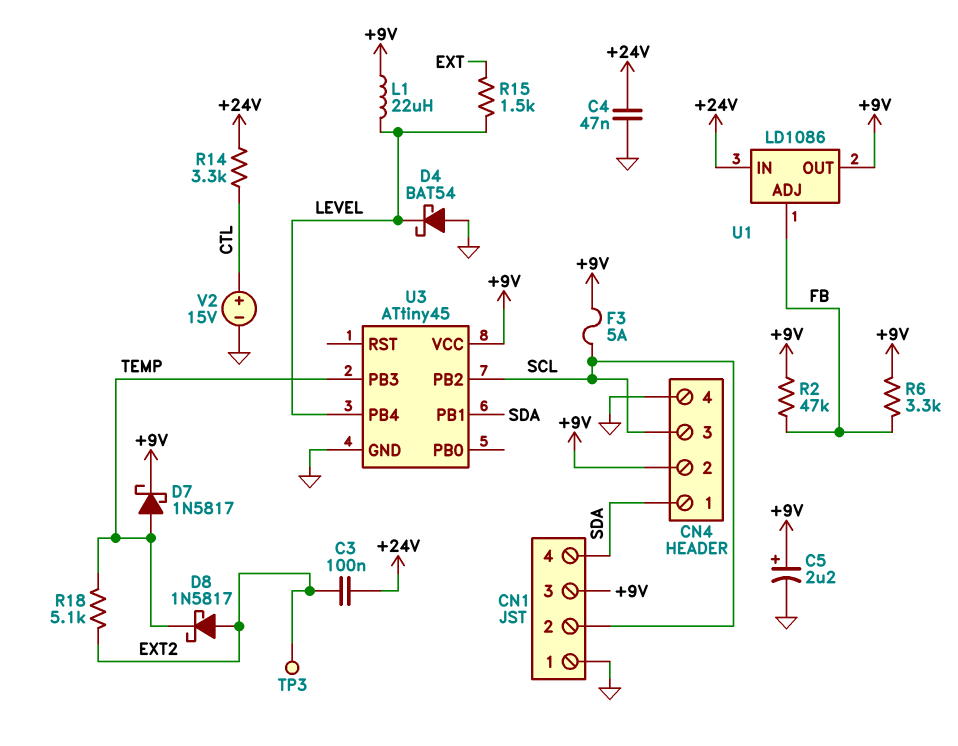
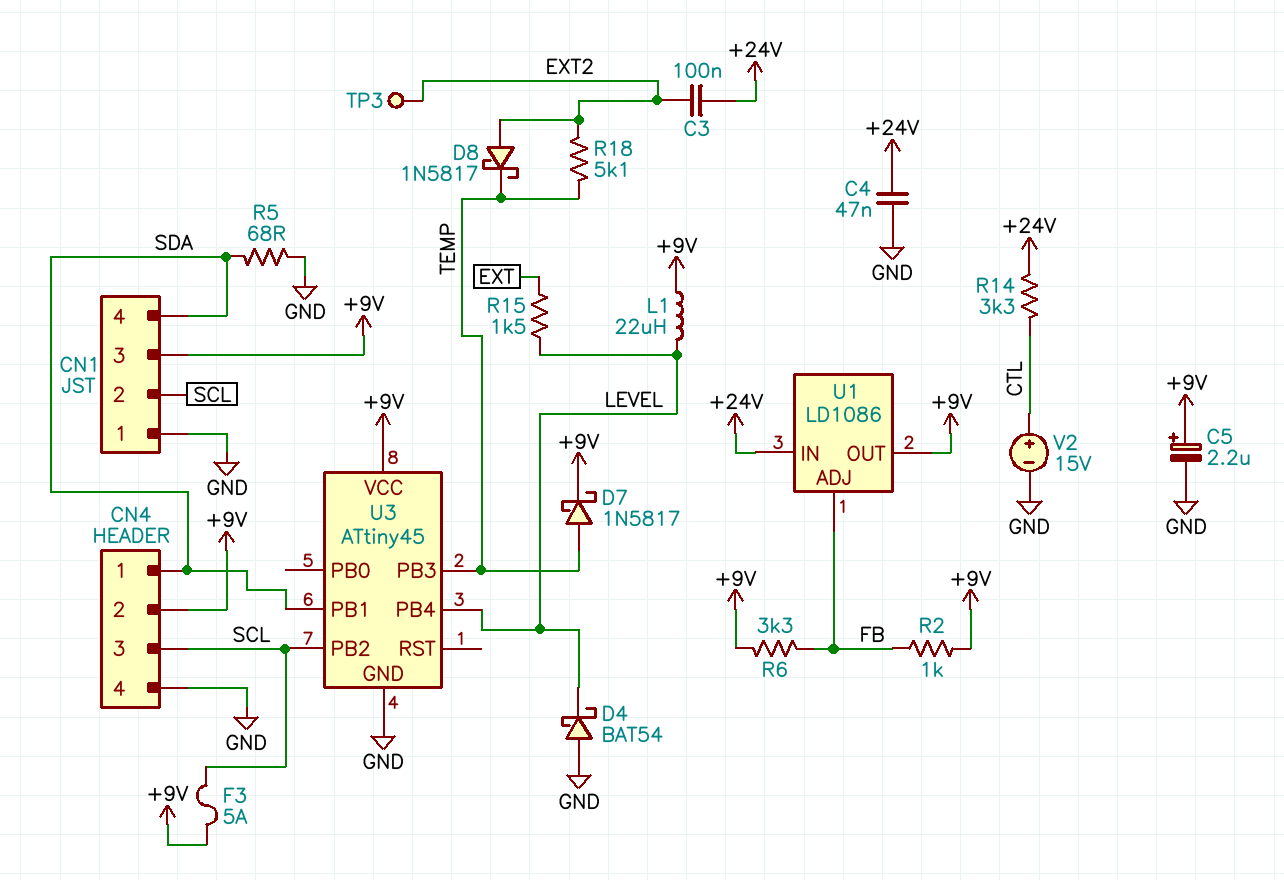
R2: 47k (+9V, FB) -> 1k (+9V, FB)
R5: none -> 68 (GND, SDA)

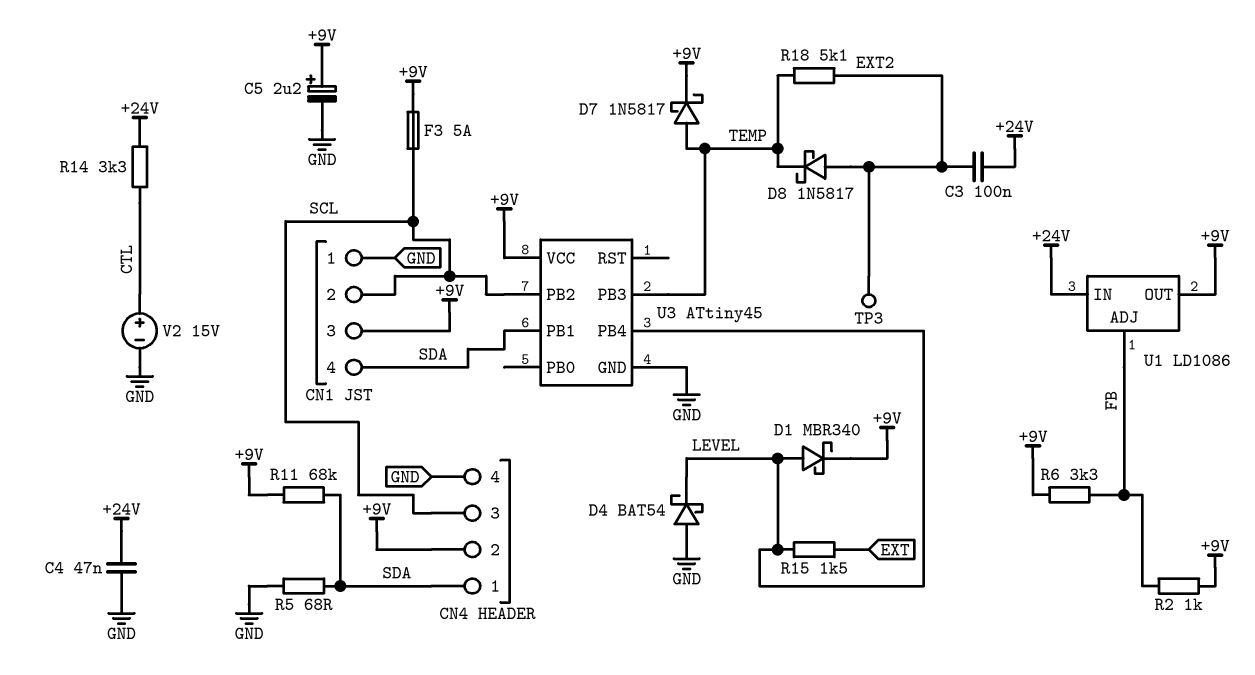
D1: none -> schottky MBR340 (A LEVEL, K +9V)
L1: 22uH (+9V, LEVEL) -> none
R11: none -> 68k (+9V, SDA)

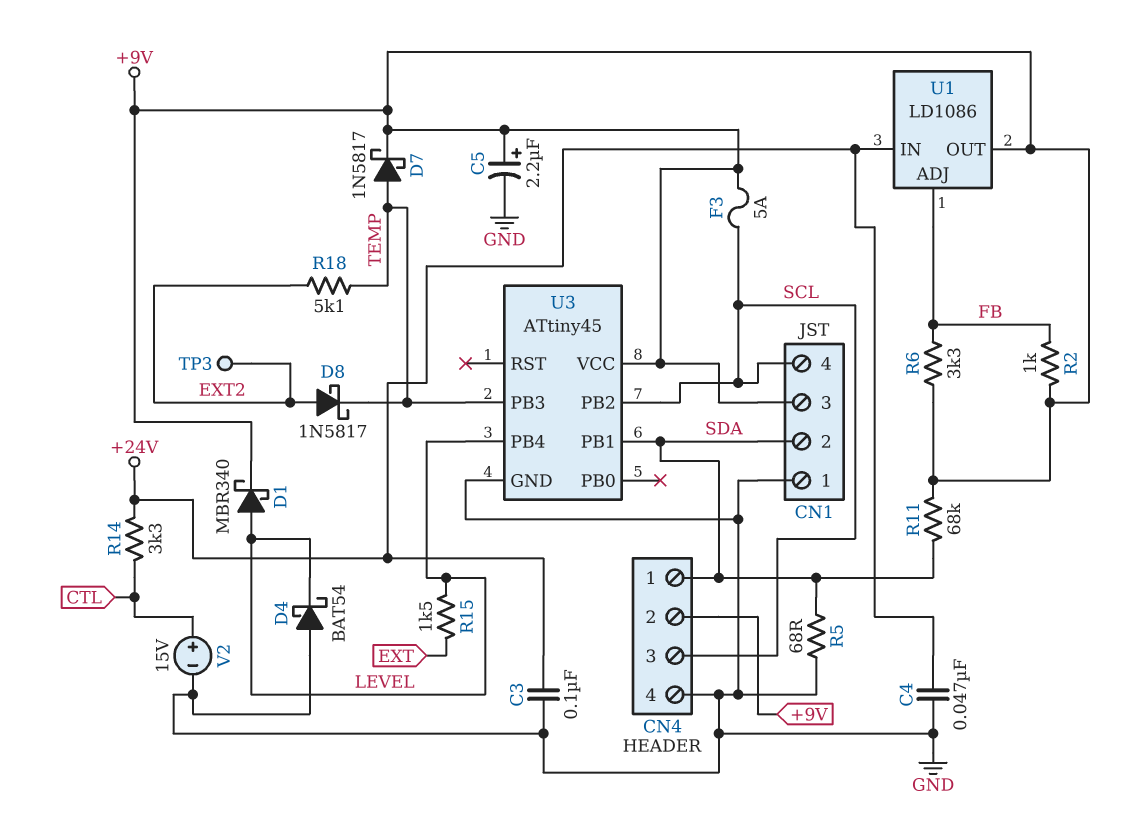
C3: 100nF (+24V, EXT2) -> 100nF (+24V, GND)
CN1 pin 2: SCL -> SDA
CN1 pin 4: SDA -> SCL

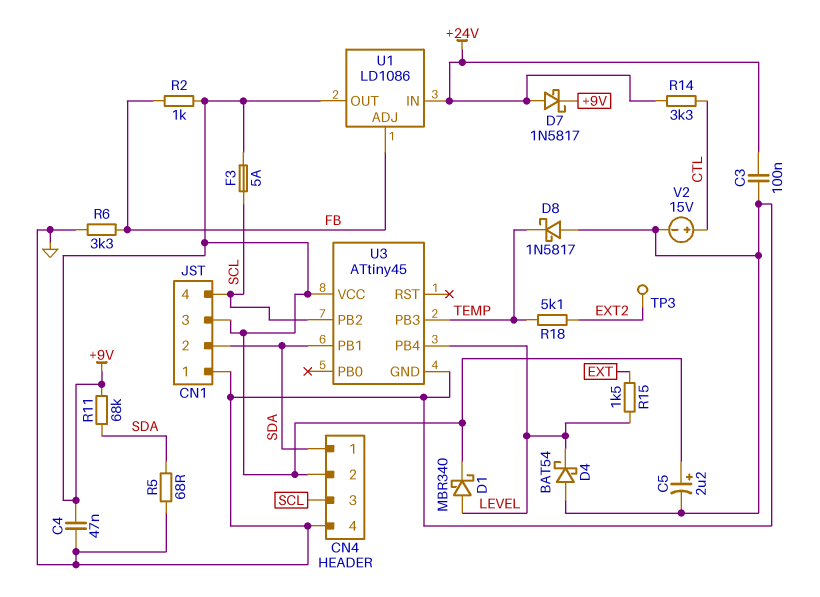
C4: 47nF (+24V, GND) -> 47nF (+9V, GND)
D7: schottky 1N5817 (A TEMP, K +9V) -> schottky 1N5817 (A +24V, K +9V)
D8: schottky 1N5817 (A EXT2, K TEMP) -> schottky 1N5817 (A GND, K TEMP)
R6: 3.3k (+9V, FB) -> 3.3k (FB, GND)

